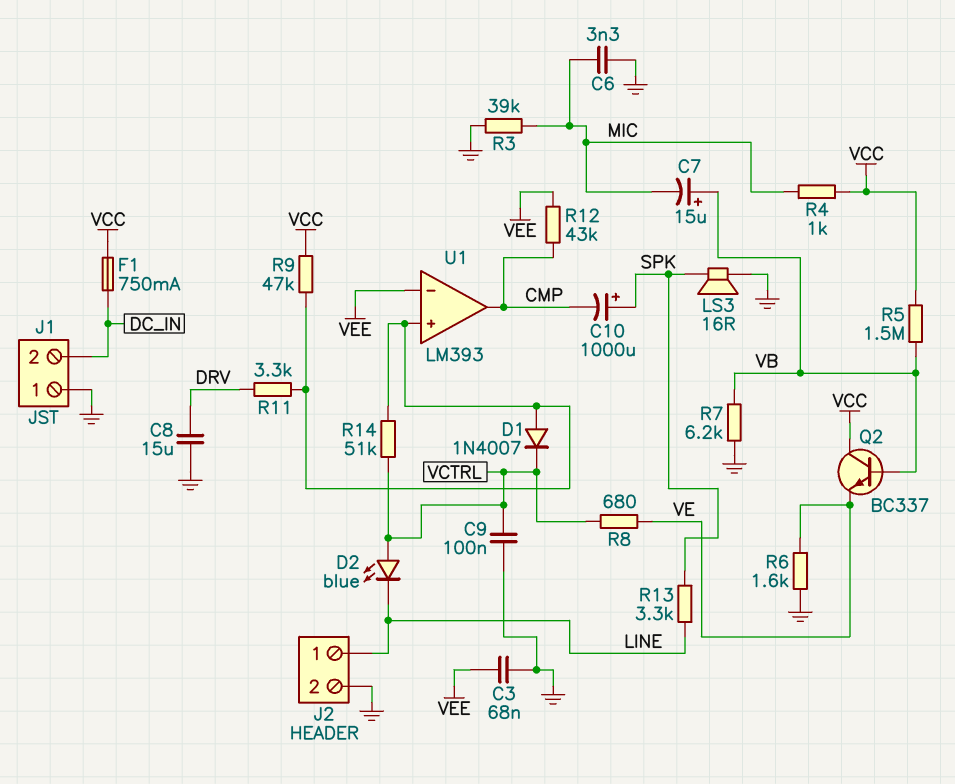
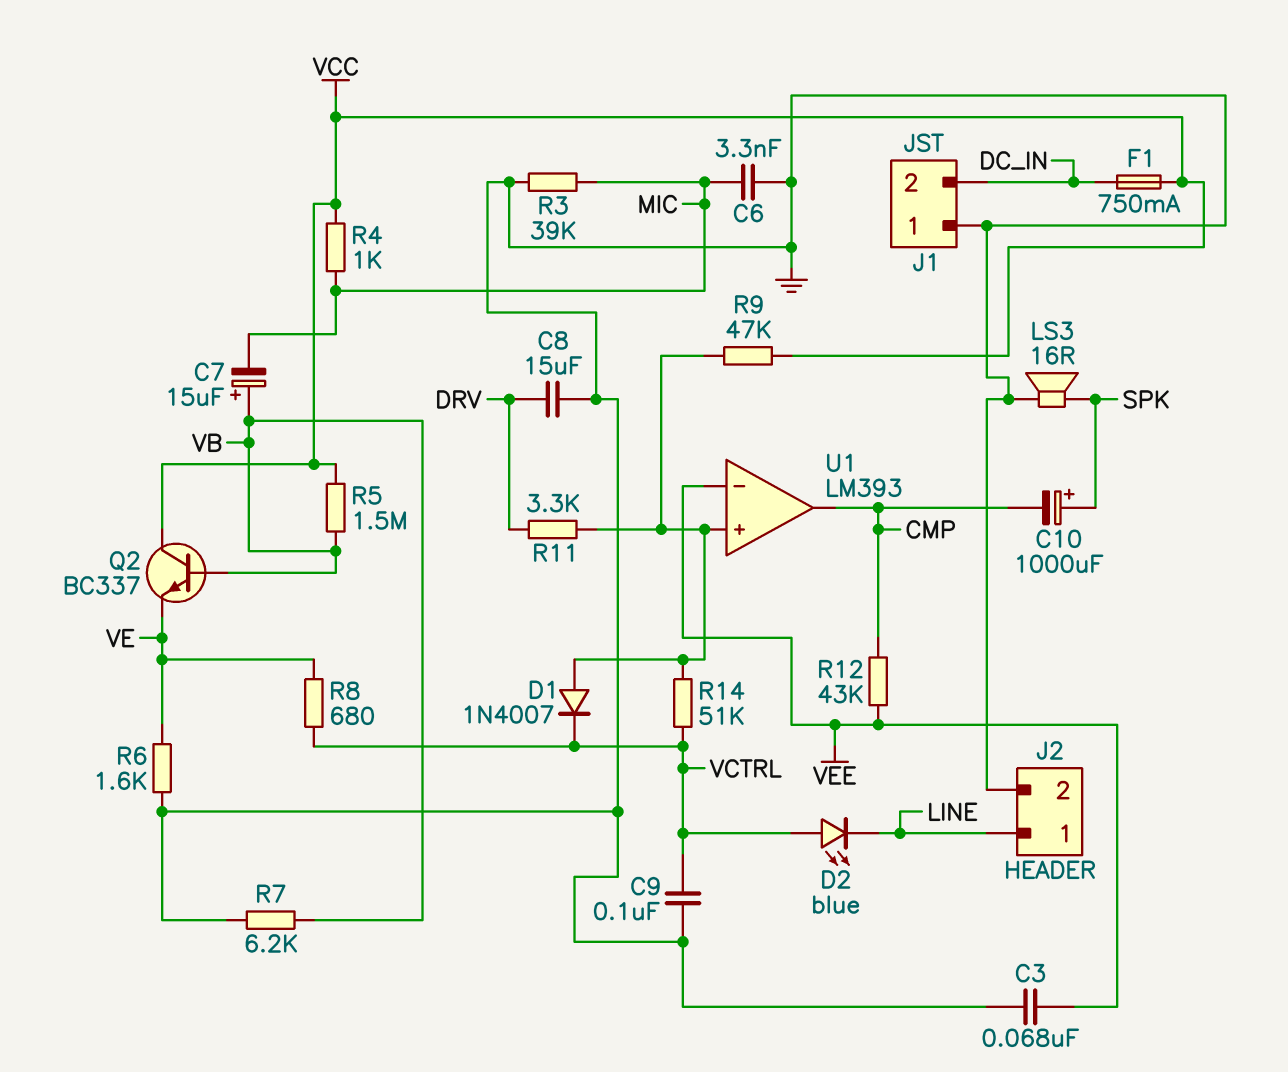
R13: 3.3k (LINE, SPK) -> none

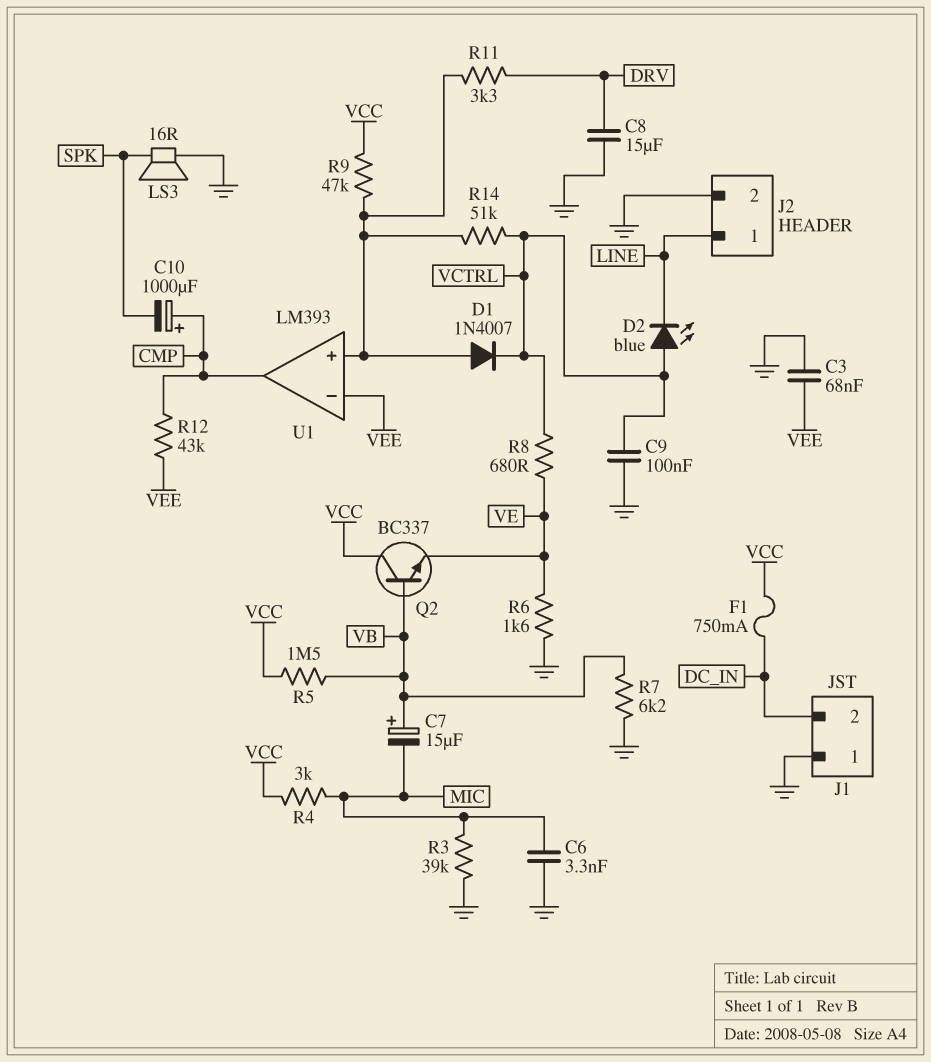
C10: 1000uF (plus SPK, minus CMP) -> 1000uF (plus CMP, minus SPK)
R4: 1k (MIC, VCC) -> 3k (MIC, VCC)

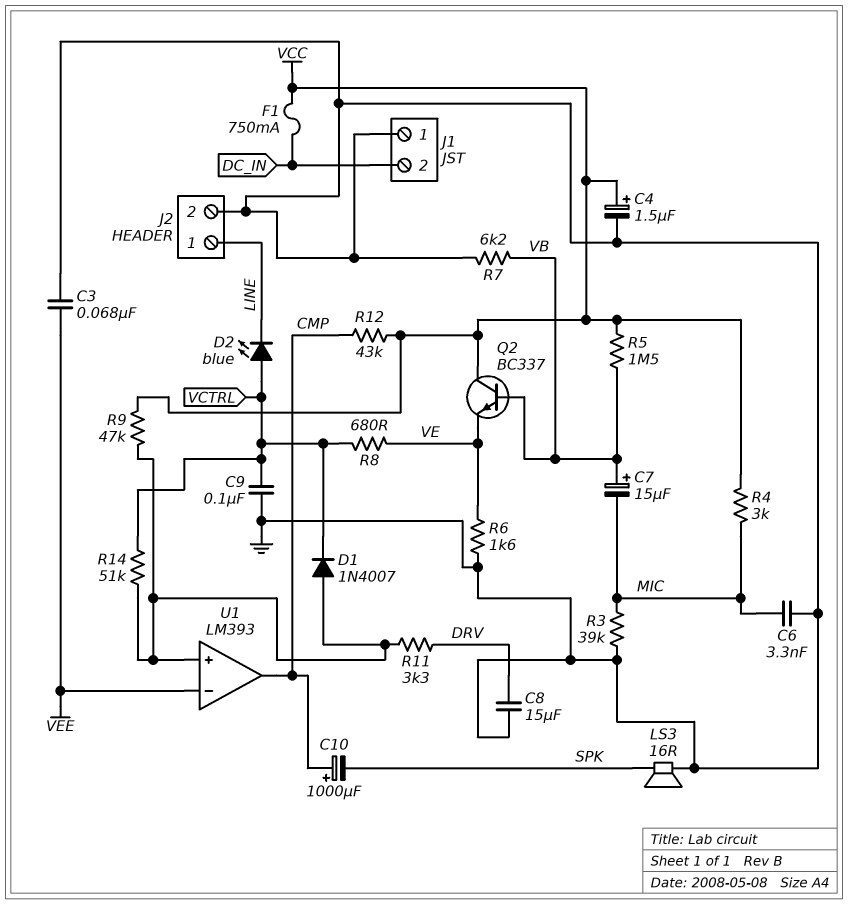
C4: none -> 1.5uF (plus VCC, minus GND)
R12: 43k (CMP, VEE) -> 43k (CMP, VCC)

